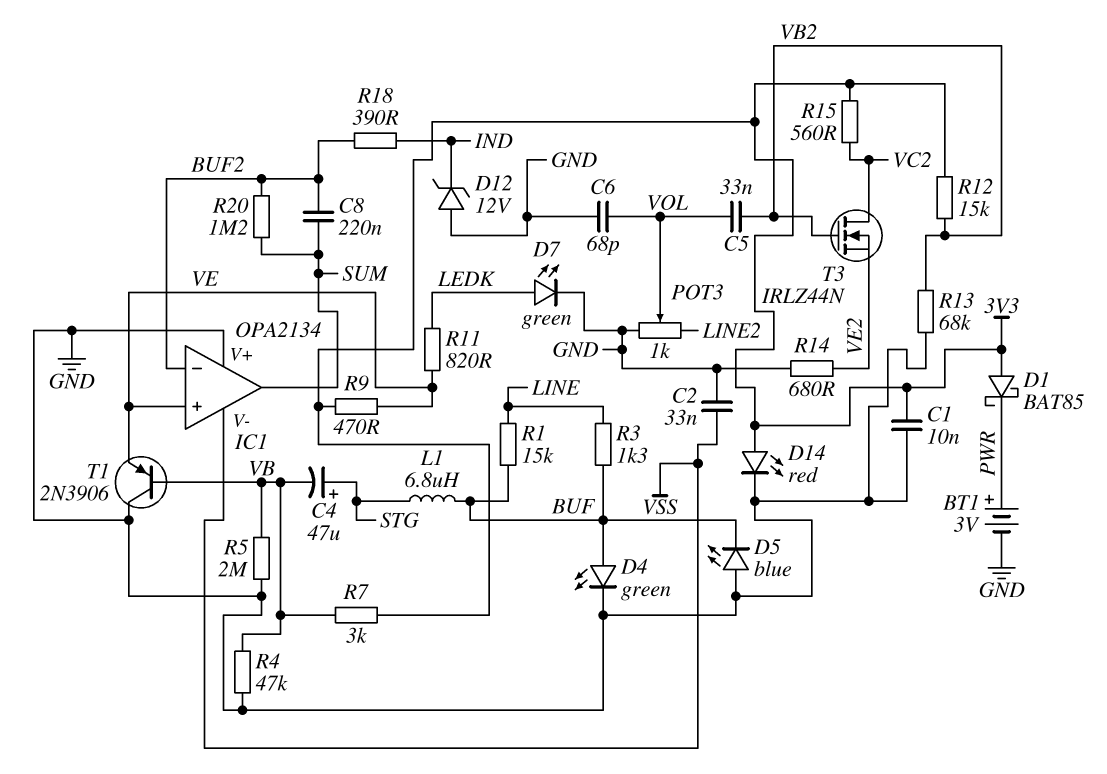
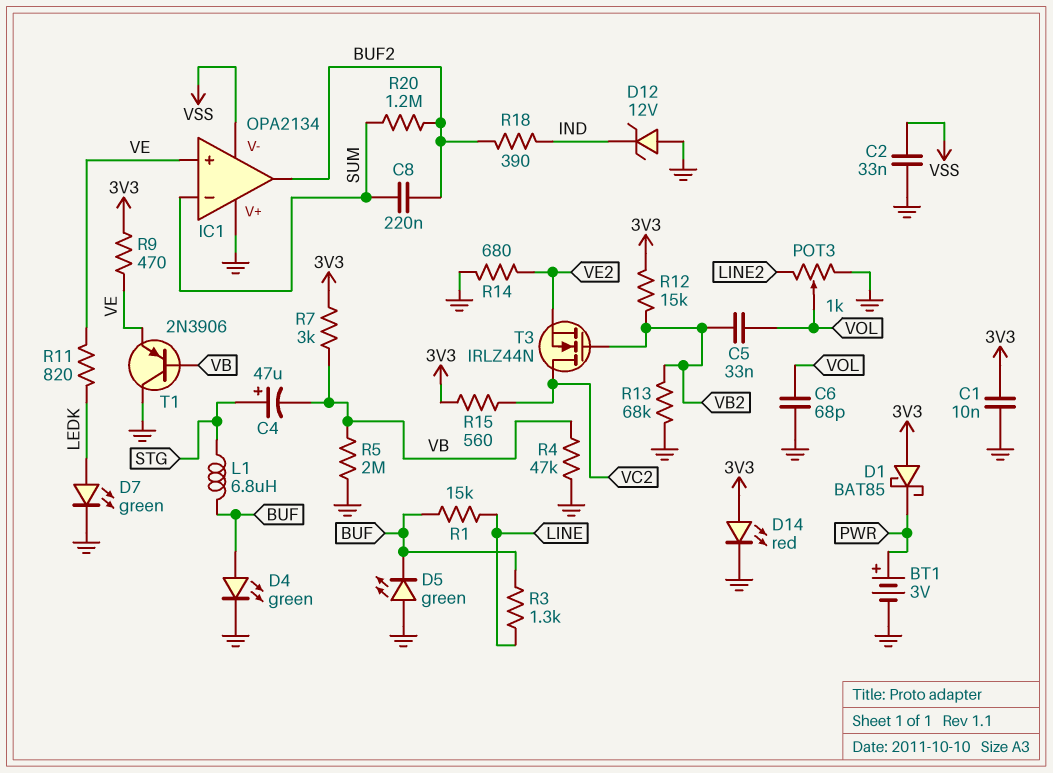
D5: LED blue (A GND, K BUF) -> LED green (A GND, K BUF)
IC1 pin in-: BUF2 -> SUM
IC1 pin out: SUM -> BUF2

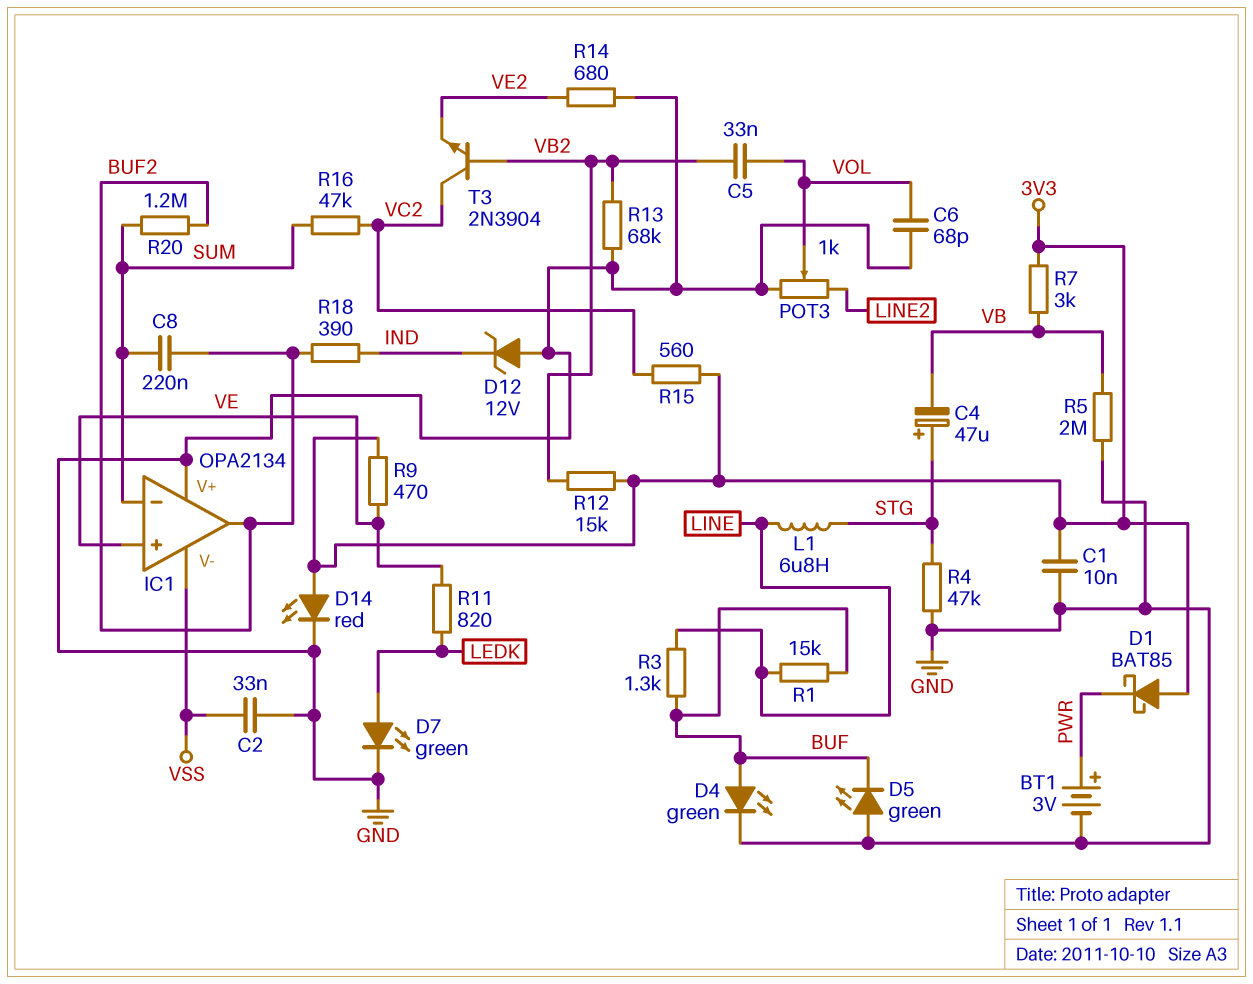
L1: 6.8uH (BUF, STG) -> 6.8uH (LINE, STG)
R4: 47k (GND, VB) -> 47k (GND, STG)
R16: none -> 47k (SUM, VC2)
T1: PNP 2N3906 (B VB, C GND, E VE) -> none
T3: NMOS IRLZ44N (G VB2, D VC2, S VE2) -> NPN 2N3904 (B VB2, C VC2, E VE2)

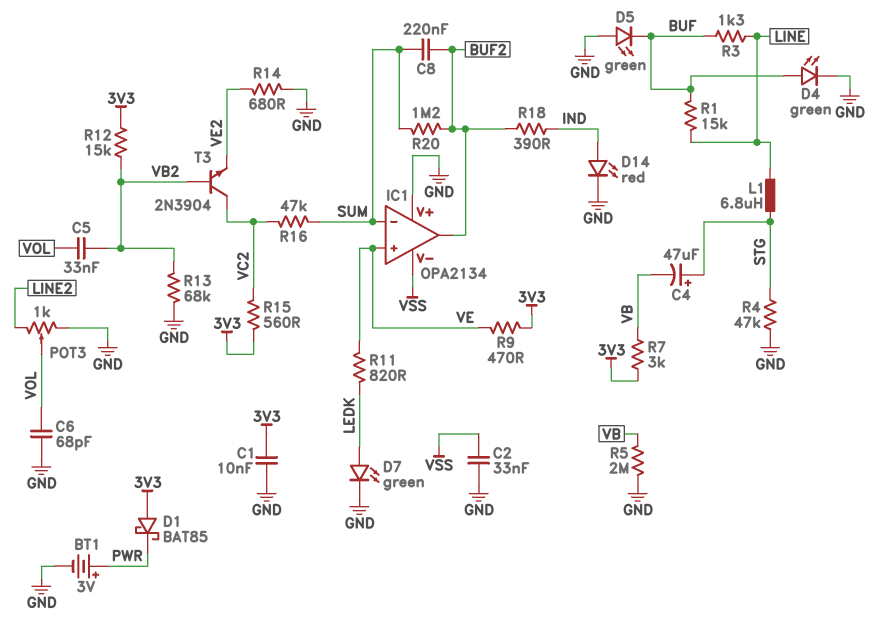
D12: zener 12V (A GND, K IND) -> none
D14: LED red (A 3V3, K GND) -> LED red (A IND, K GND)

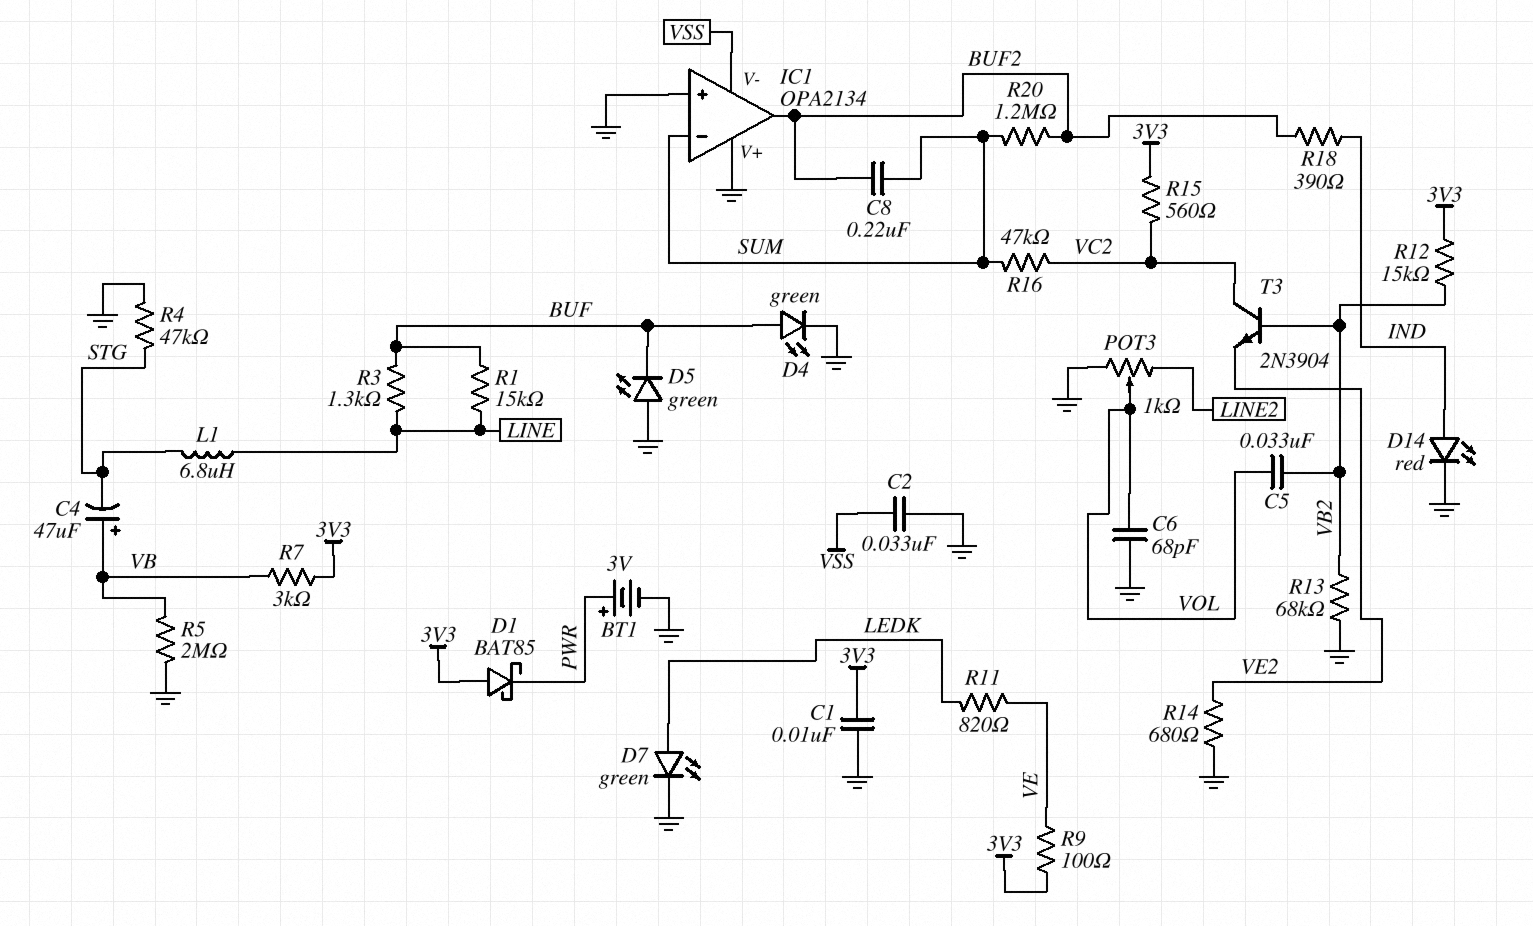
C4: 47uF (plus STG, minus VB) -> 47uF (plus VB, minus STG)
IC1 pin in+: VE -> GND
R9: 470 (3V3, VE) -> 100 (3V3, VE)

